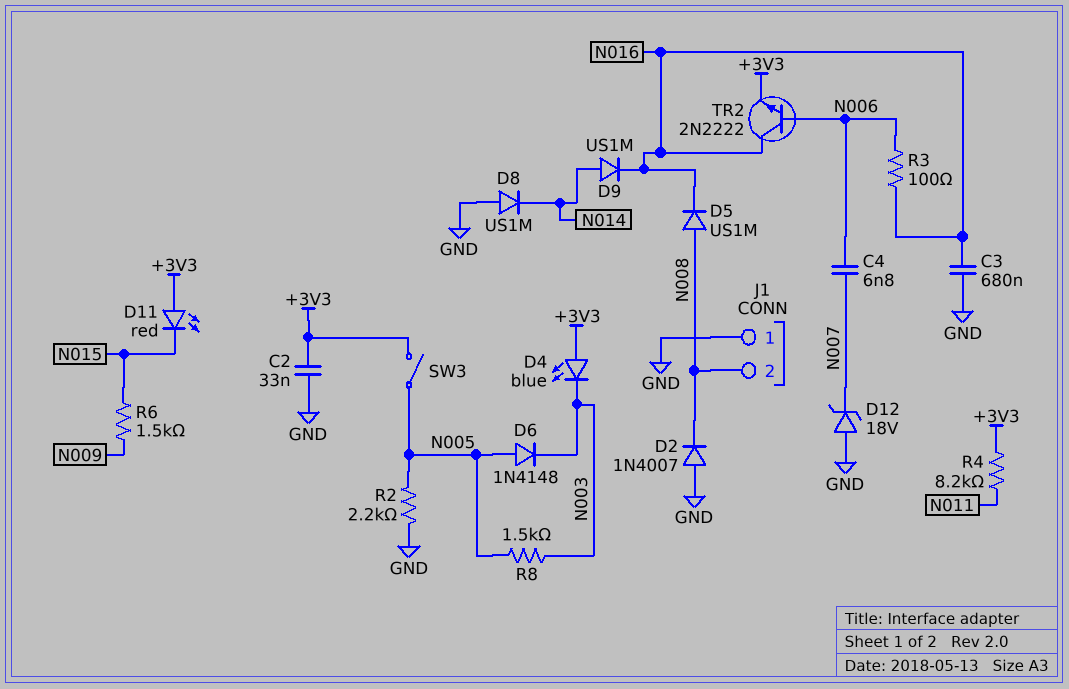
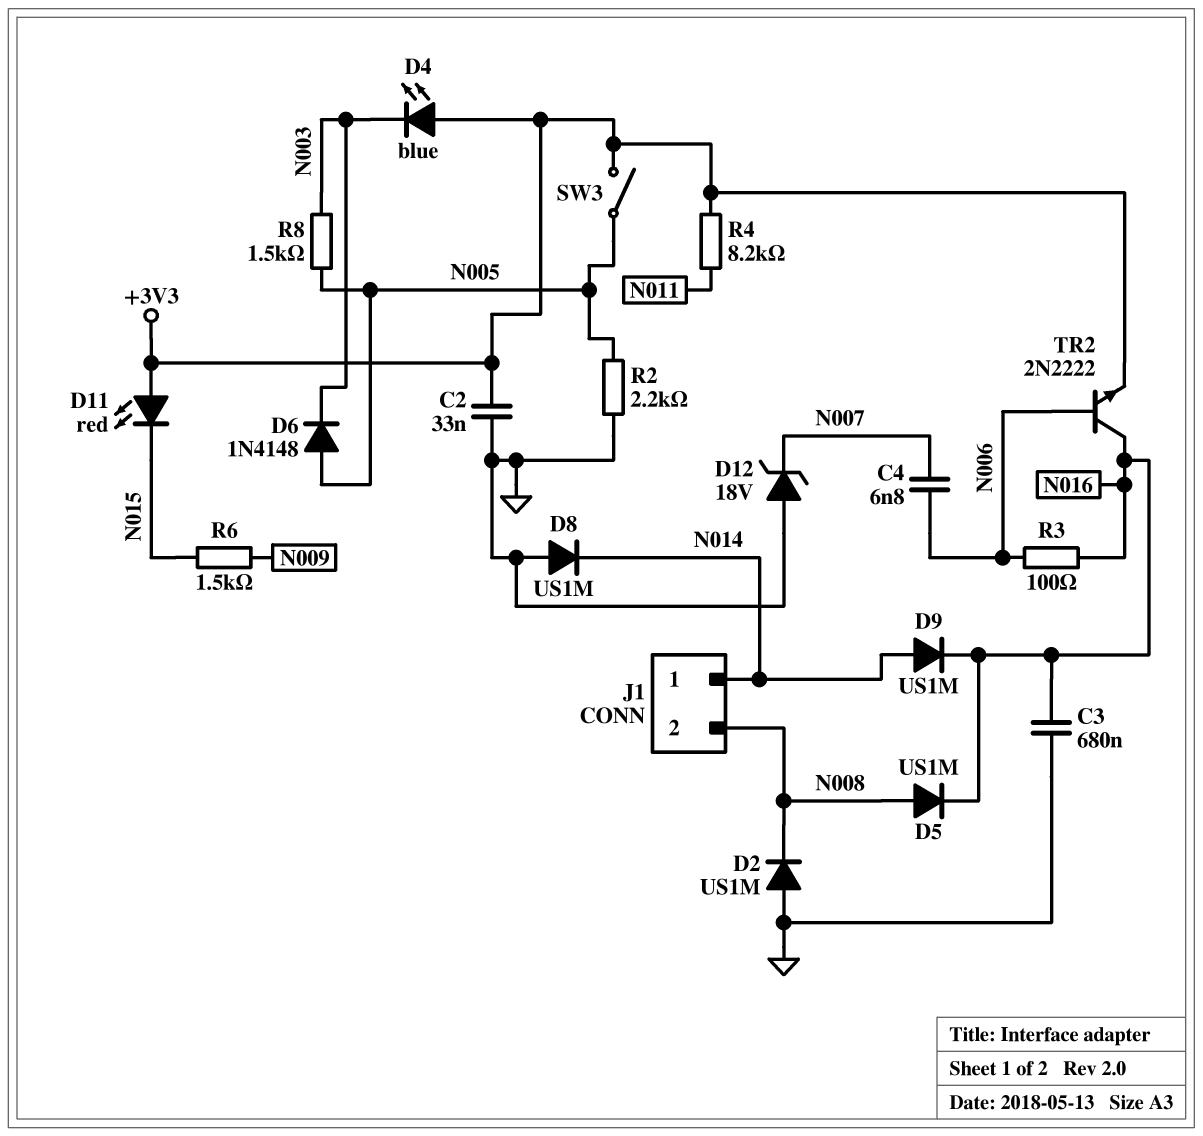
D2: diode 1N4007 (A GND, K N008) -> diode US1M (A GND, K N008)
J1 pin 1: GND -> N014

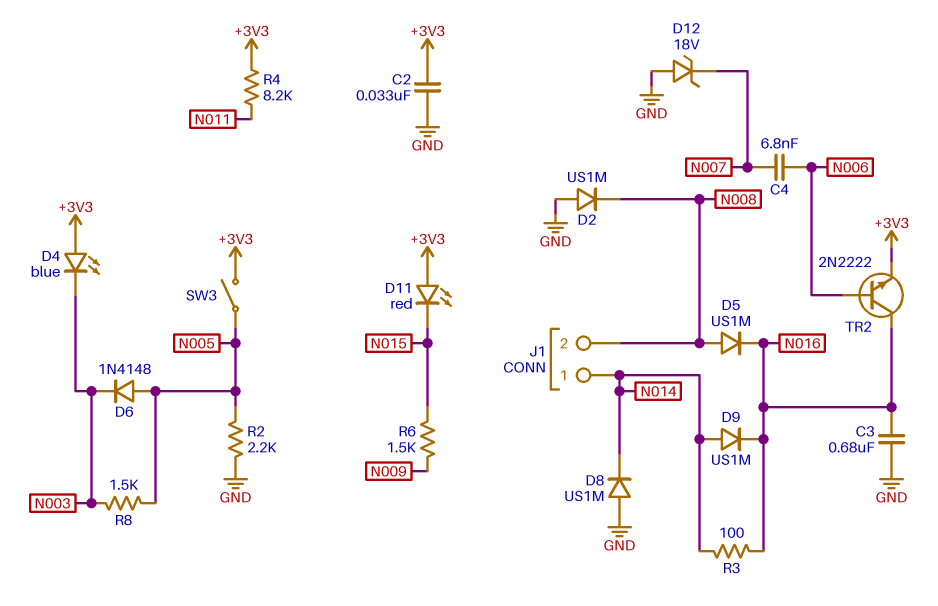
R3: 100 (N006, N016) -> 100 (N014, N016)

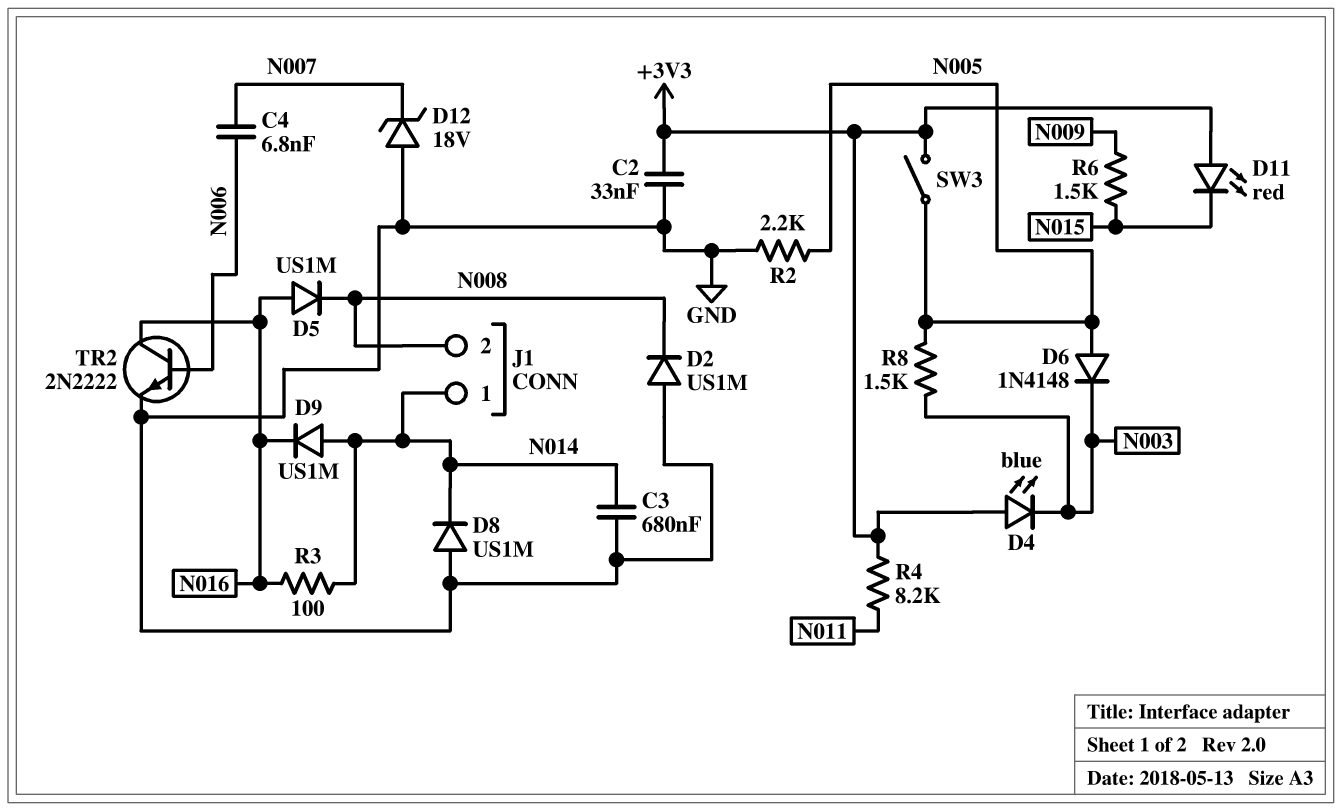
C3: 680nF (GND, N016) -> 680nF (GND, N014)
D5: diode US1M (A N008, K N016) -> diode US1M (A N016, K N008)
TR2: NPN 2N2222 (B N006, C N016, E +3V3) -> NPN 2N2222 (B N006, C N016, E GND)

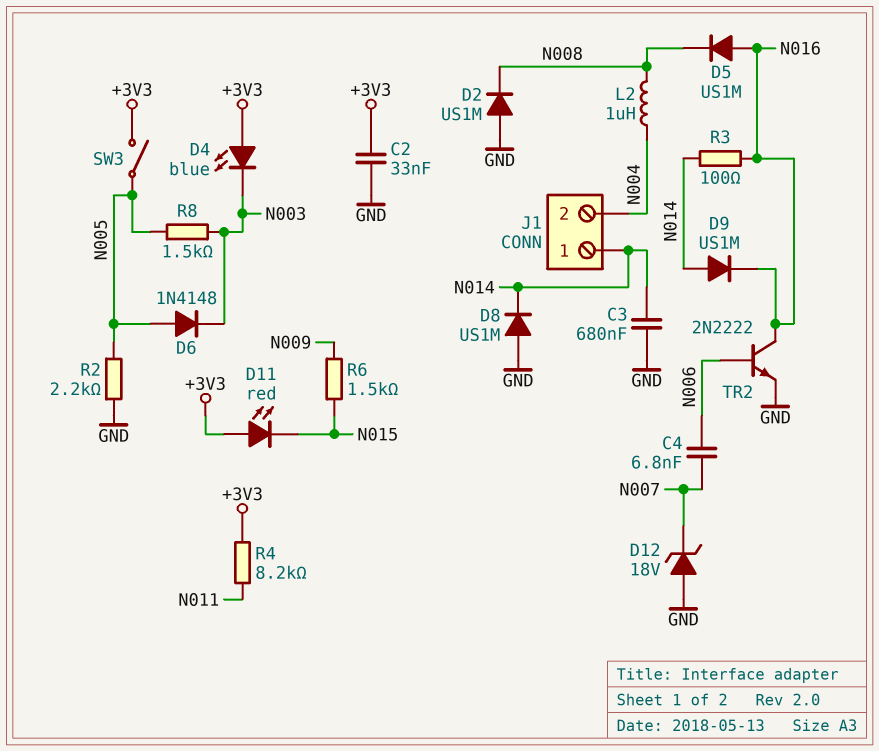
J1 pin 2: N008 -> N004
L2: none -> 1uH (N004, N008)

